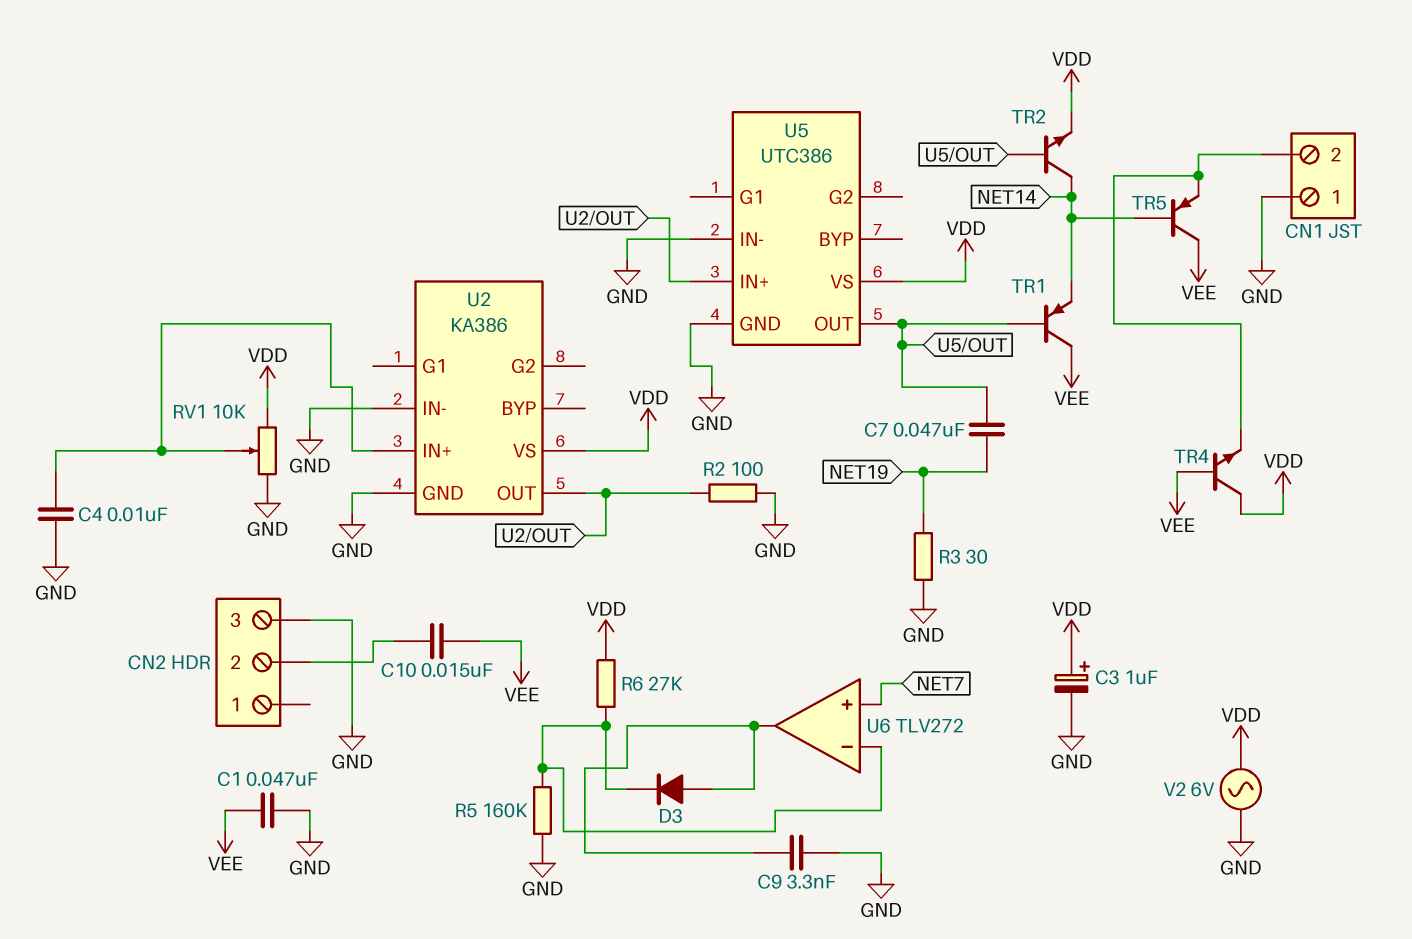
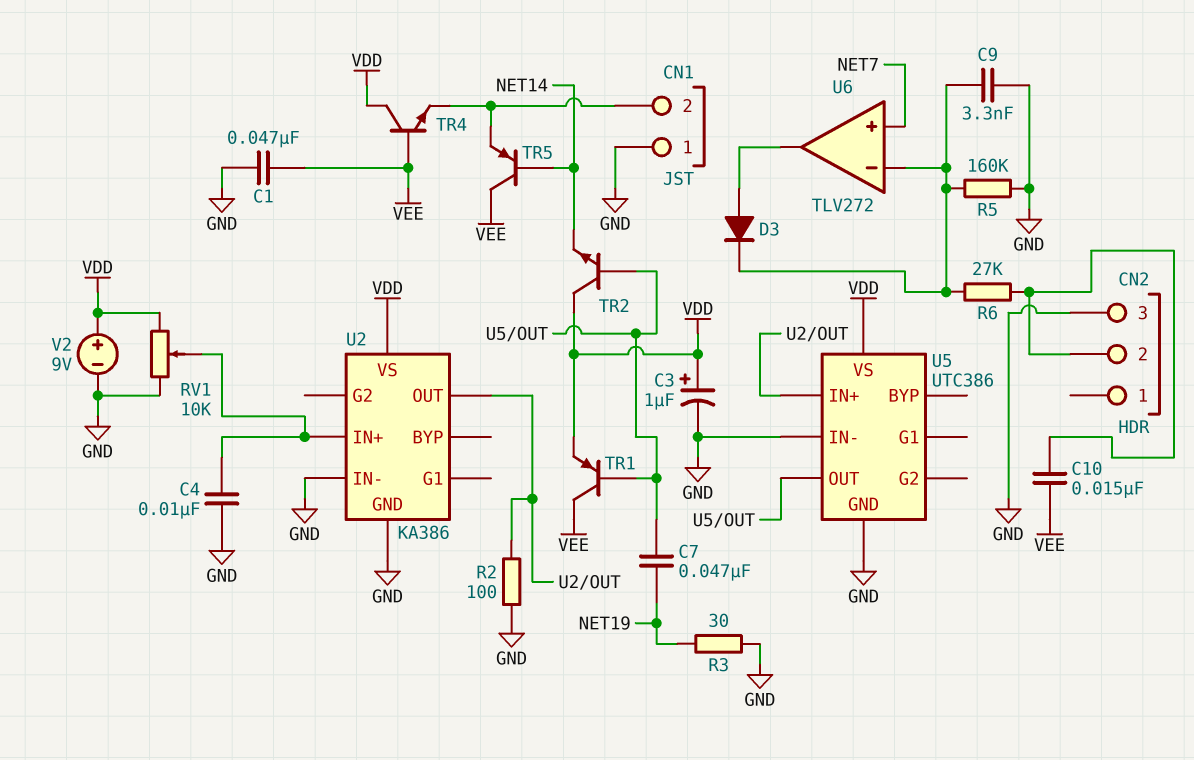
C9: 3.3nF (GND, U6/out) -> 3.3nF (GND, U6/in-)
R6: 27k (U6/in-, VDD) -> 27k (CN2/2, U6/in-)
TR1: PNP (B U5/OUT, C VEE, E NET14) -> PNP (B U5/OUT, C VEE, E VDD)
TR2: NPN (B U5/OUT, C NET14, E VDD) -> NPN (B U5/OUT, C VDD, E NET14)
V2: AC 6V (GND, VDD) -> 9V (plus VDD, minus GND)

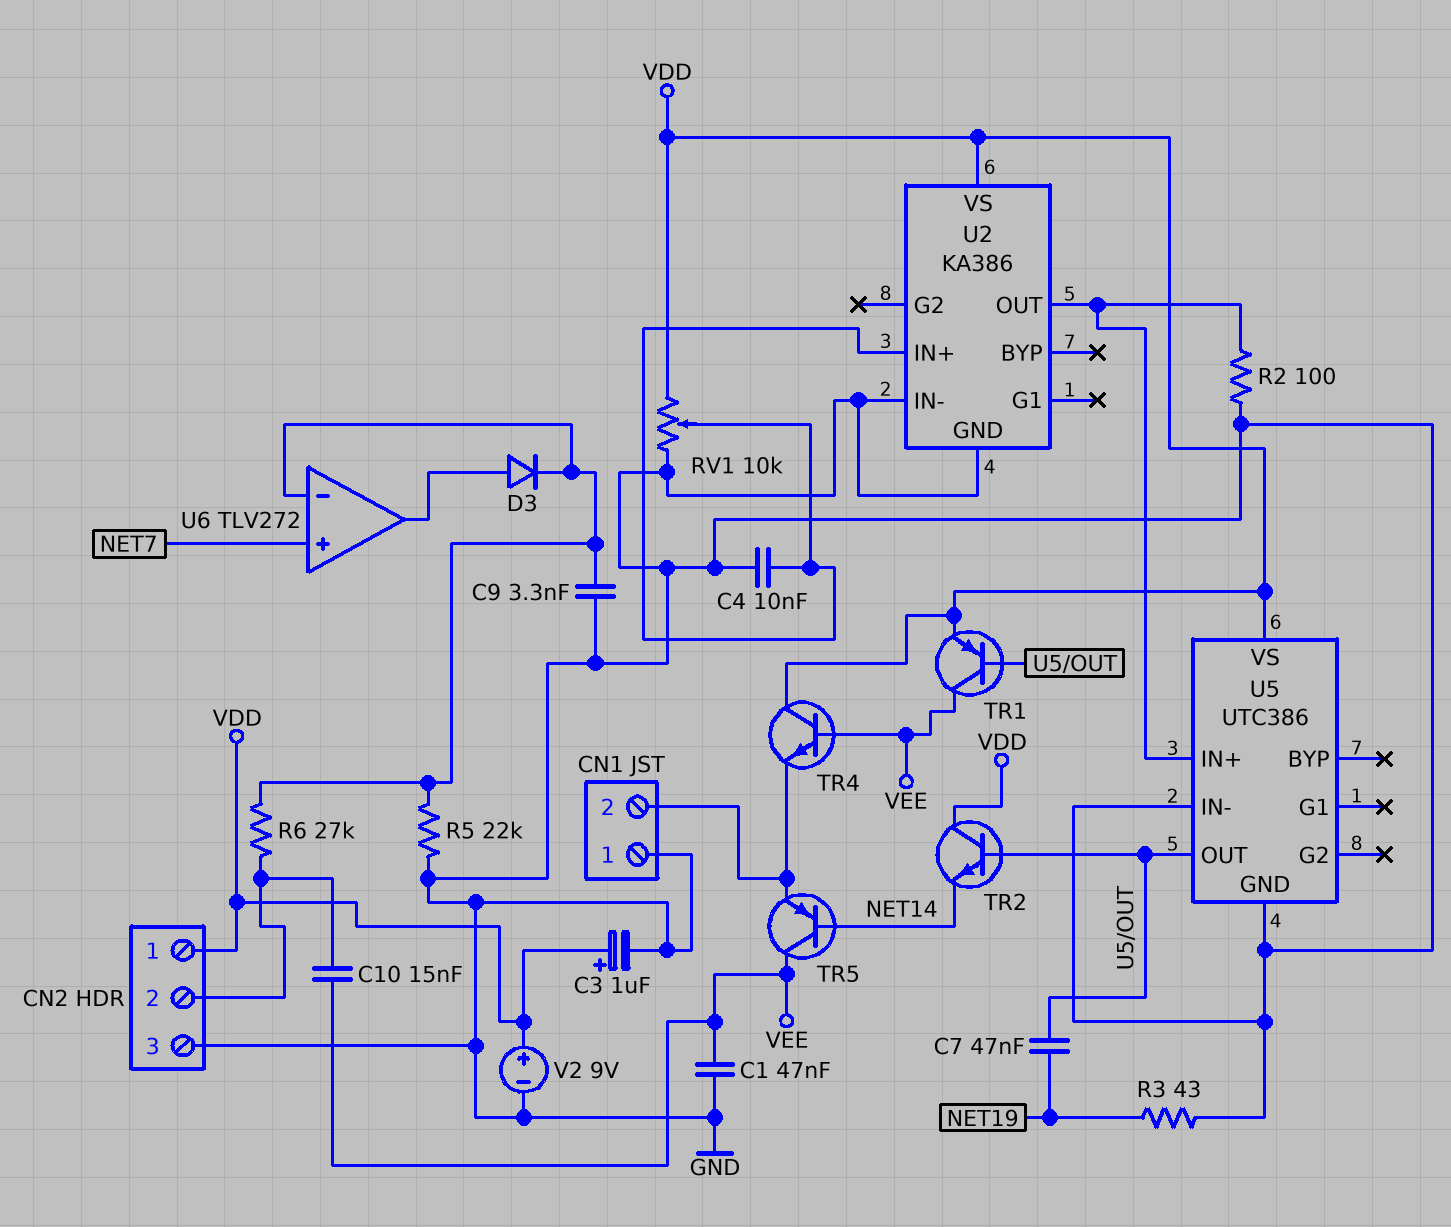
CN2 pin 1: none -> VDD
R3: 30 (GND, NET19) -> 43 (GND, NET19)
R5: 160k (GND, U6/in-) -> 22k (GND, U6/in-)

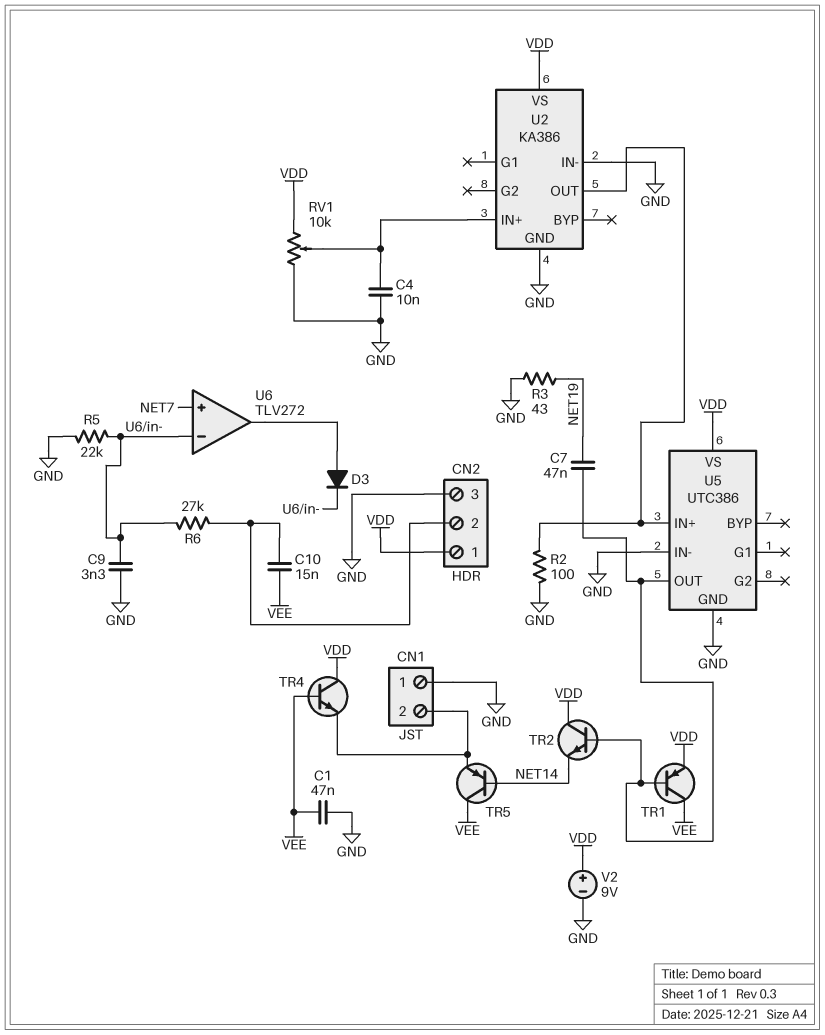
C3: 1uF (plus VDD, minus GND) -> none

